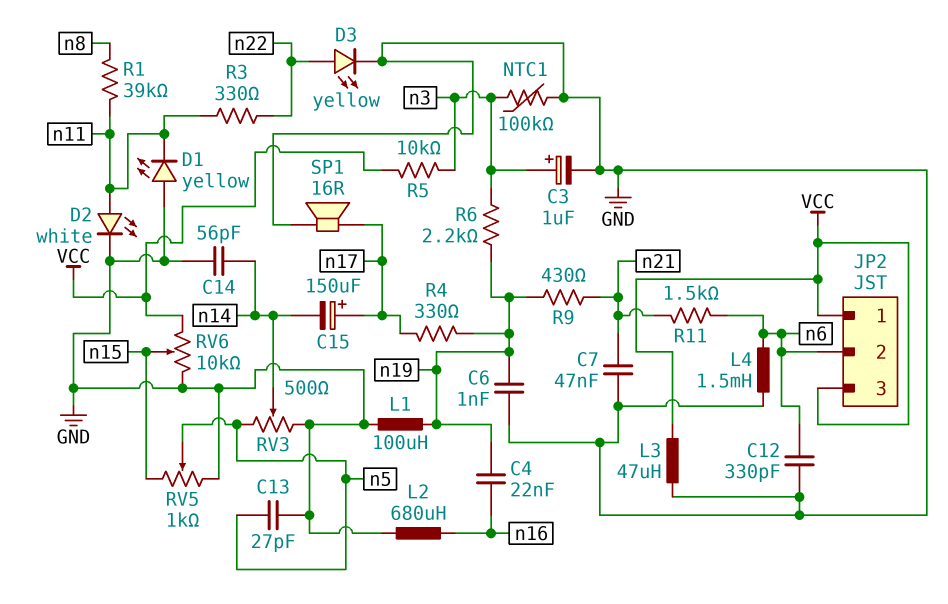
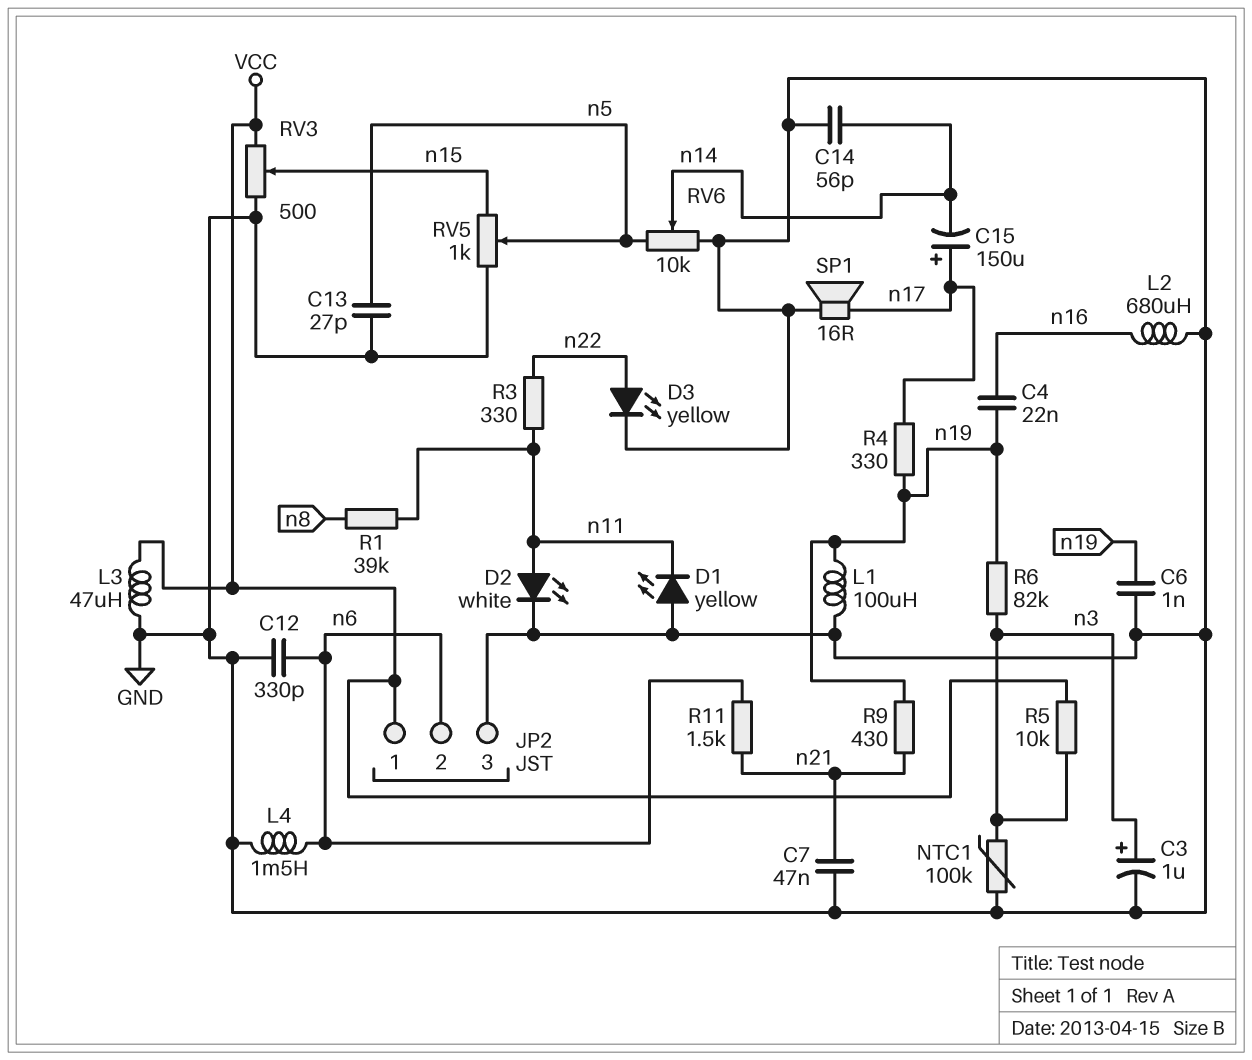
JP2 pin 3: VCC -> GND
R6: 2.2k (n3, n19) -> 82k (n3, n19)
RV3: 500 (GND, n5, wiper n14) -> 500 (GND, VCC, wiper n15)
RV6: 10k (GND, VCC, wiper n15) -> 10k (GND, n5, wiper n14)

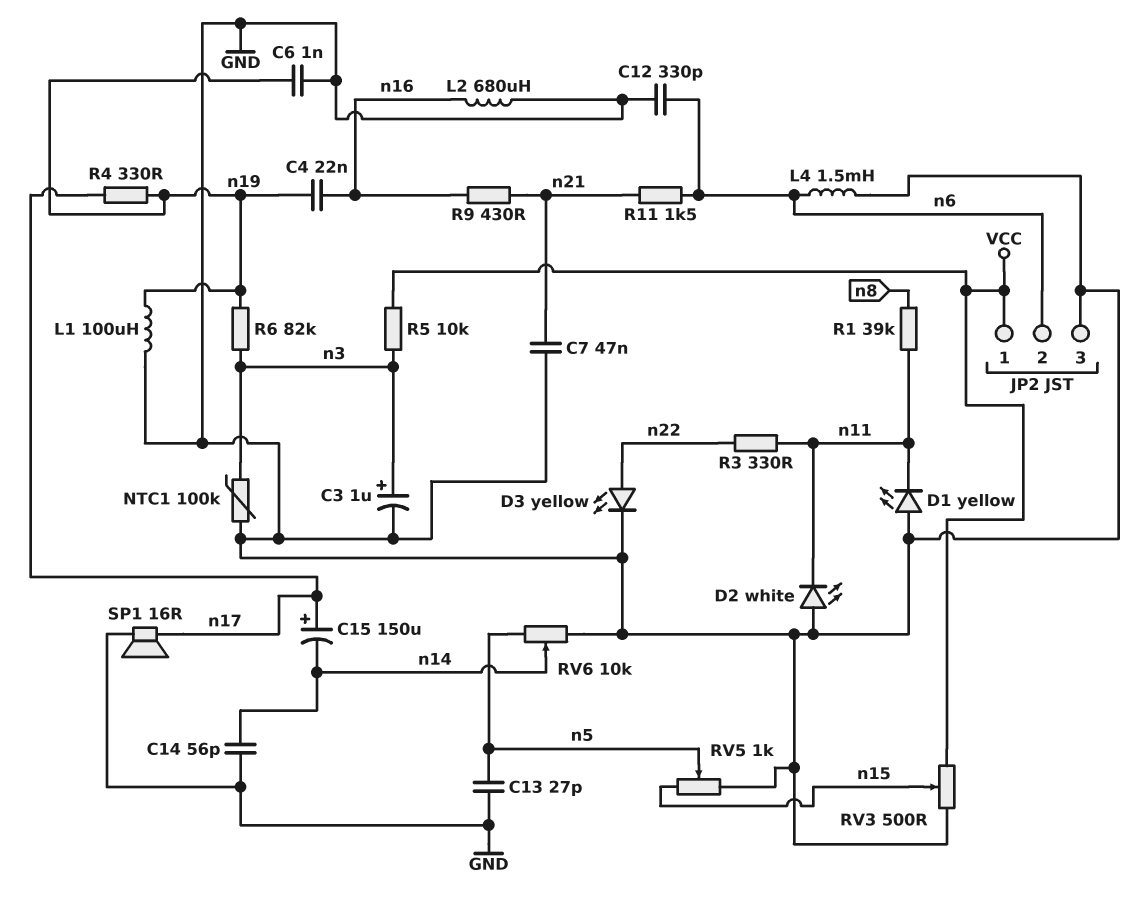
D2: LED white (A n11, K GND) -> LED white (A GND, K n11)
L3: 47uH (GND, VCC) -> none
R9: 430 (n19, n21) -> 430 (n16, n21)

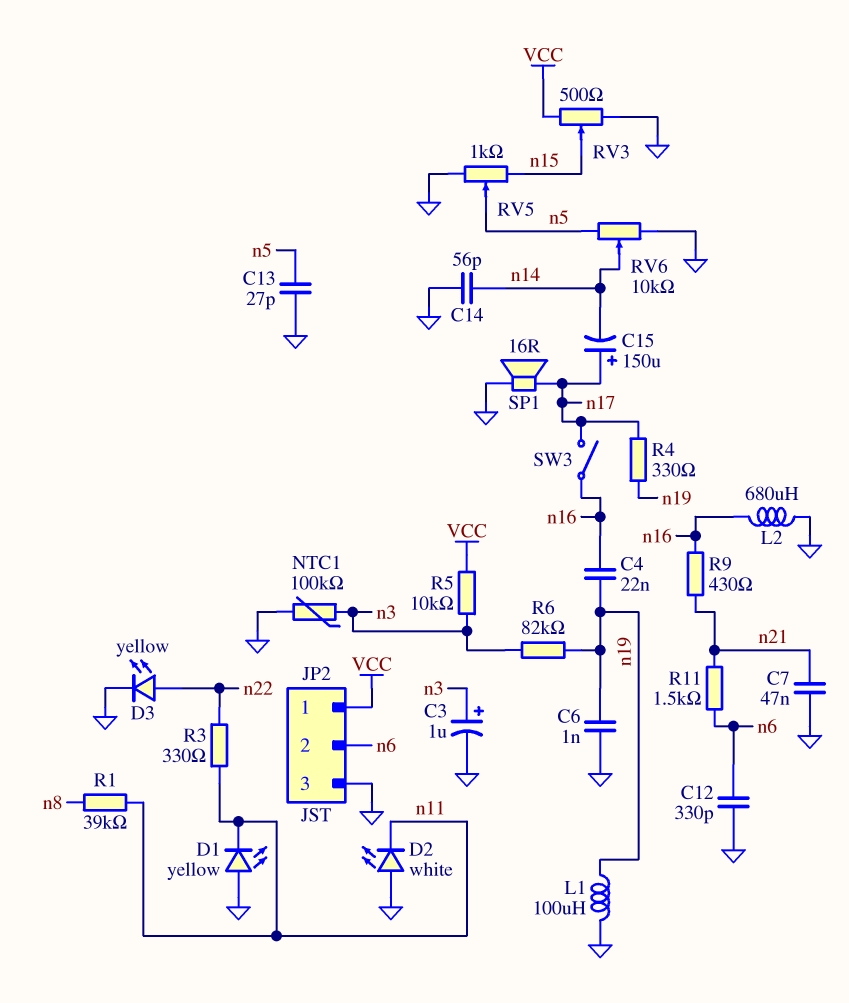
L4: 1.5mH (GND, n6) -> none
SW3: none -> switch (n16, n17)

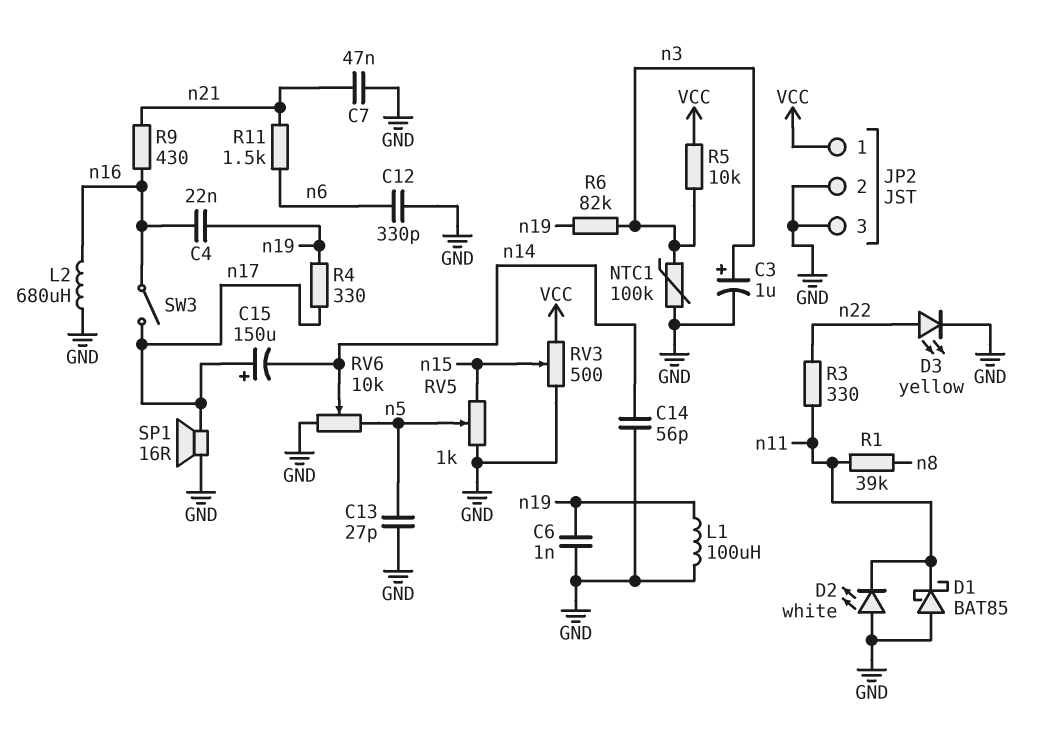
D1: LED yellow (A GND, K n11) -> schottky BAT85 (A GND, K n11)
JP2 pin 2: n6 -> GND

